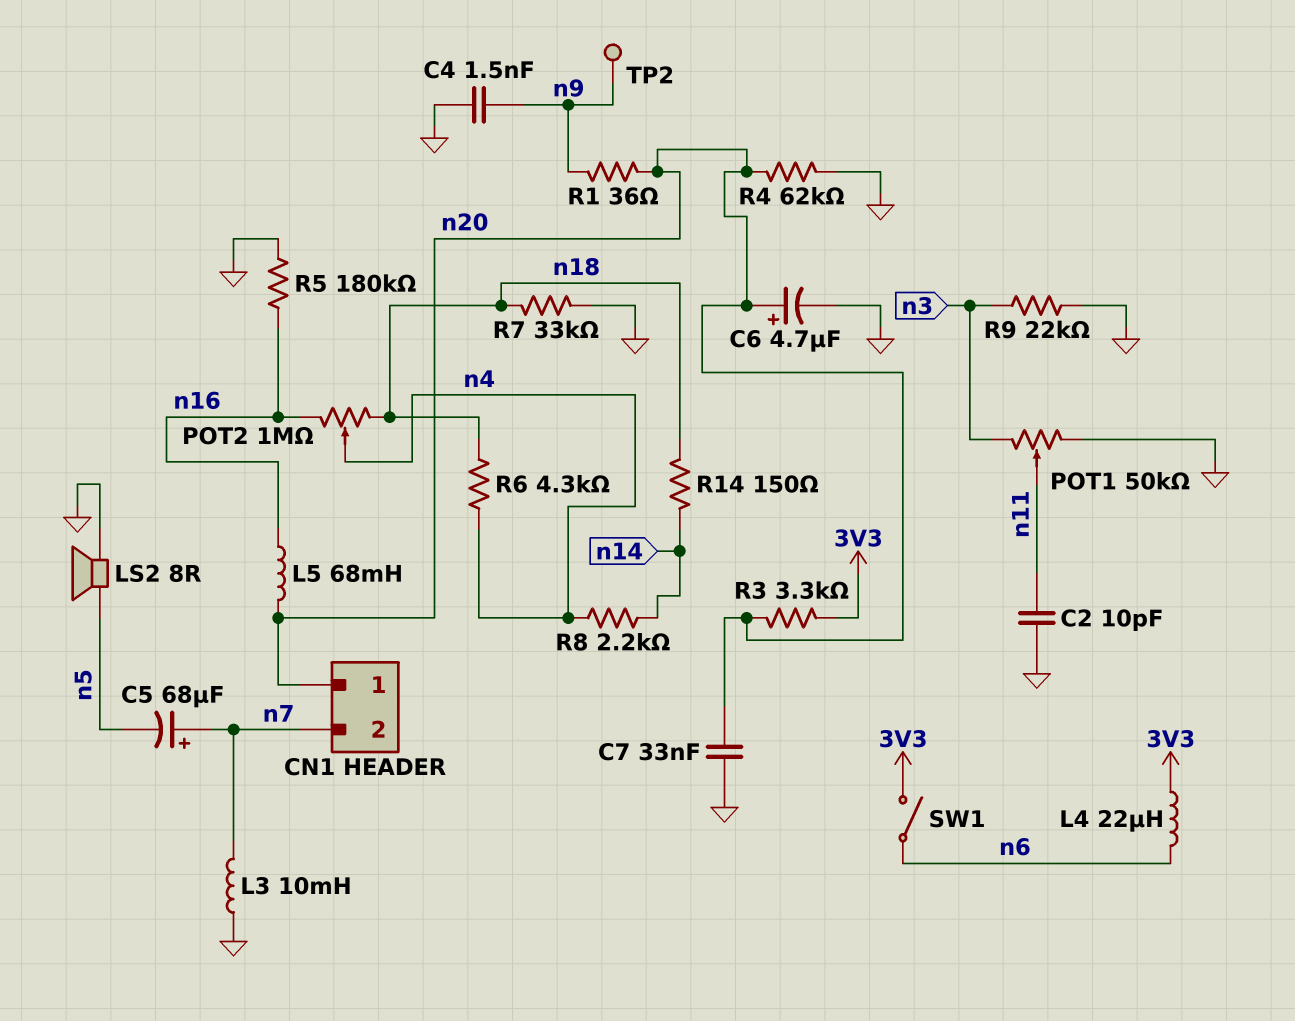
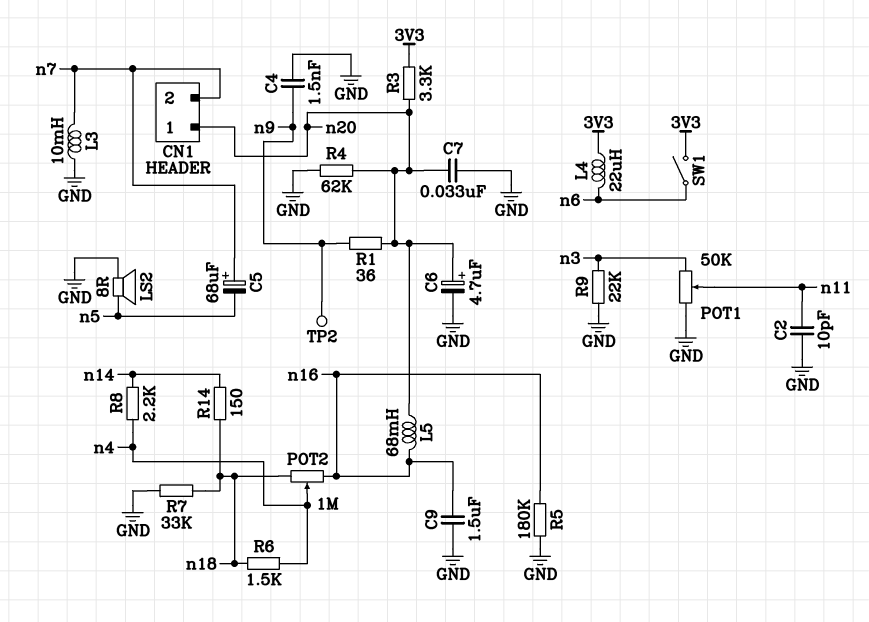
C9: none -> 1.5uF (GND, n16)
R6: 4.3k (n4, n18) -> 1.5k (n4, n18)

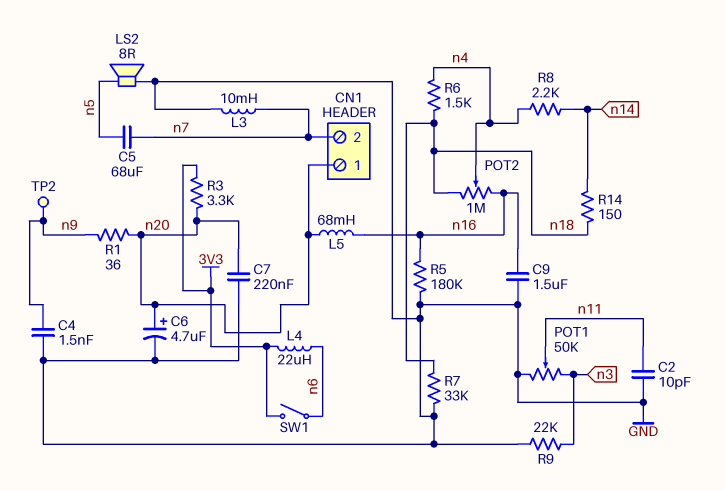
C5: 68uF (plus n7, minus n5) -> 68uF (n5, n7)
C7: 33nF (GND, n20) -> 220nF (GND, n20)
R4: 62k (GND, n20) -> none

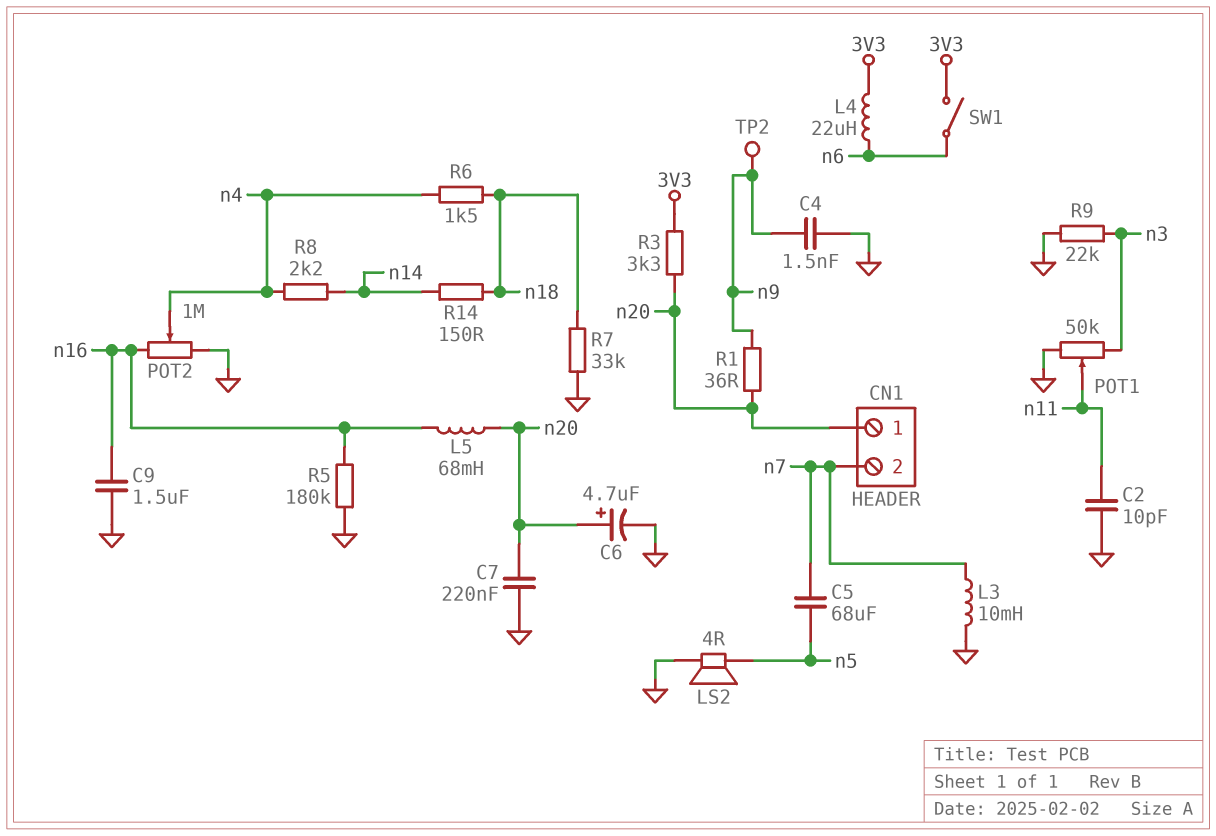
LS2: speaker 8R (GND, n5) -> speaker 4R (GND, n5)
POT2: 1M (n16, n18, wiper n4) -> 1M (GND, n16, wiper n4)

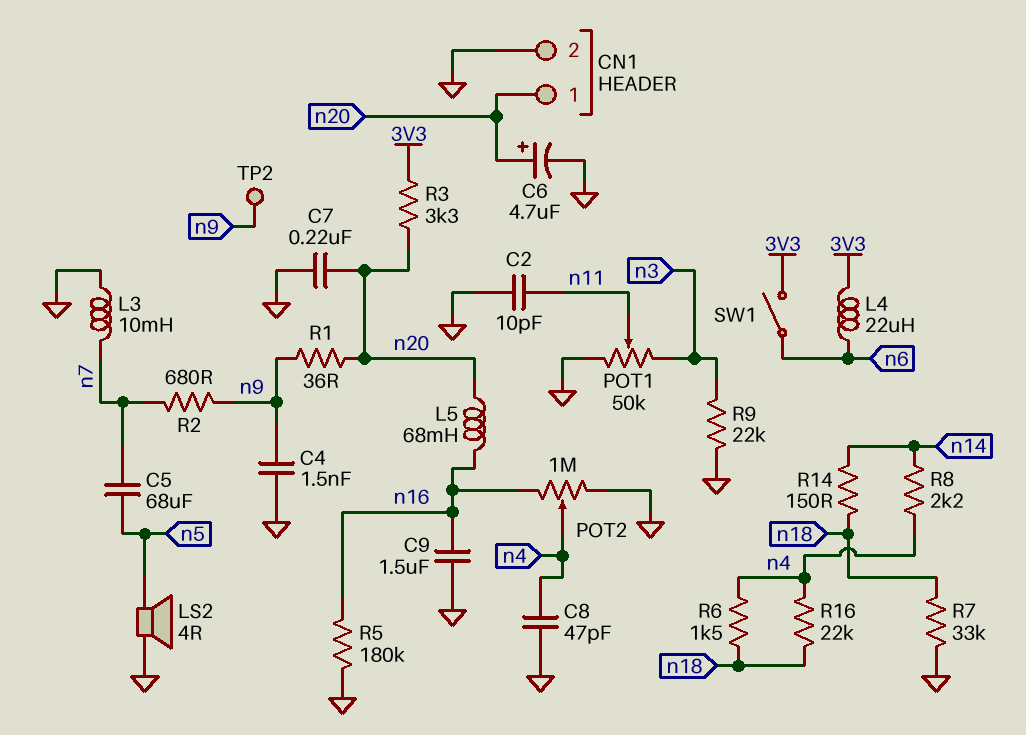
C8: none -> 47pF (GND, n4)
CN1 pin 2: n7 -> GND
R2: none -> 680 (n7, n9)
R16: none -> 22k (n4, n18)

